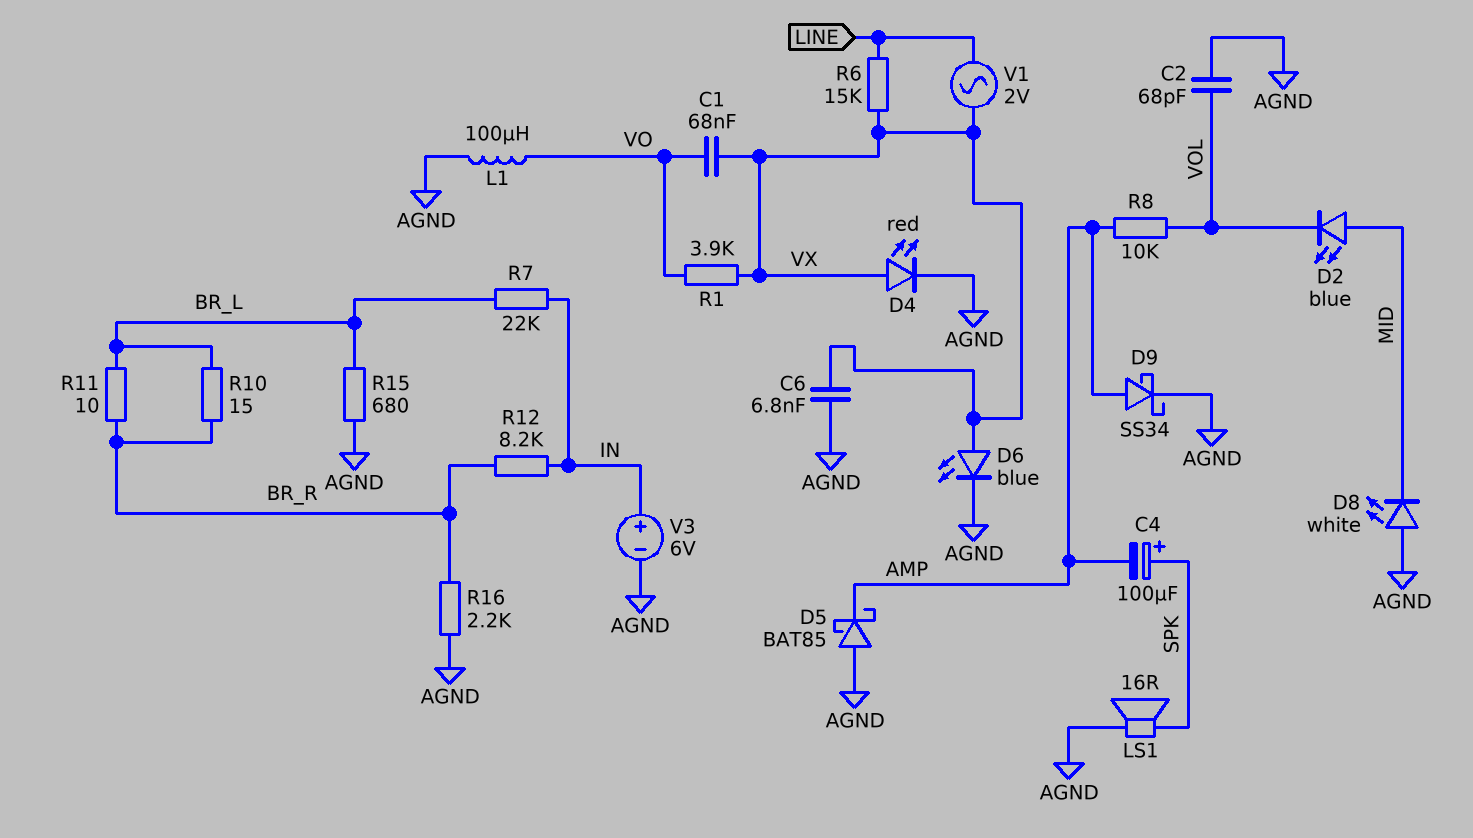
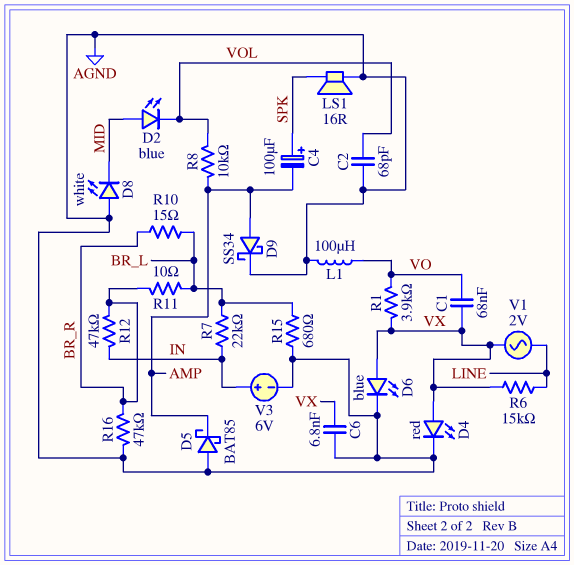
R12: 8.2k (BR_R, IN) -> 47k (BR_R, IN)
R16: 2.2k (AGND, BR_R) -> 47k (AGND, BR_R)

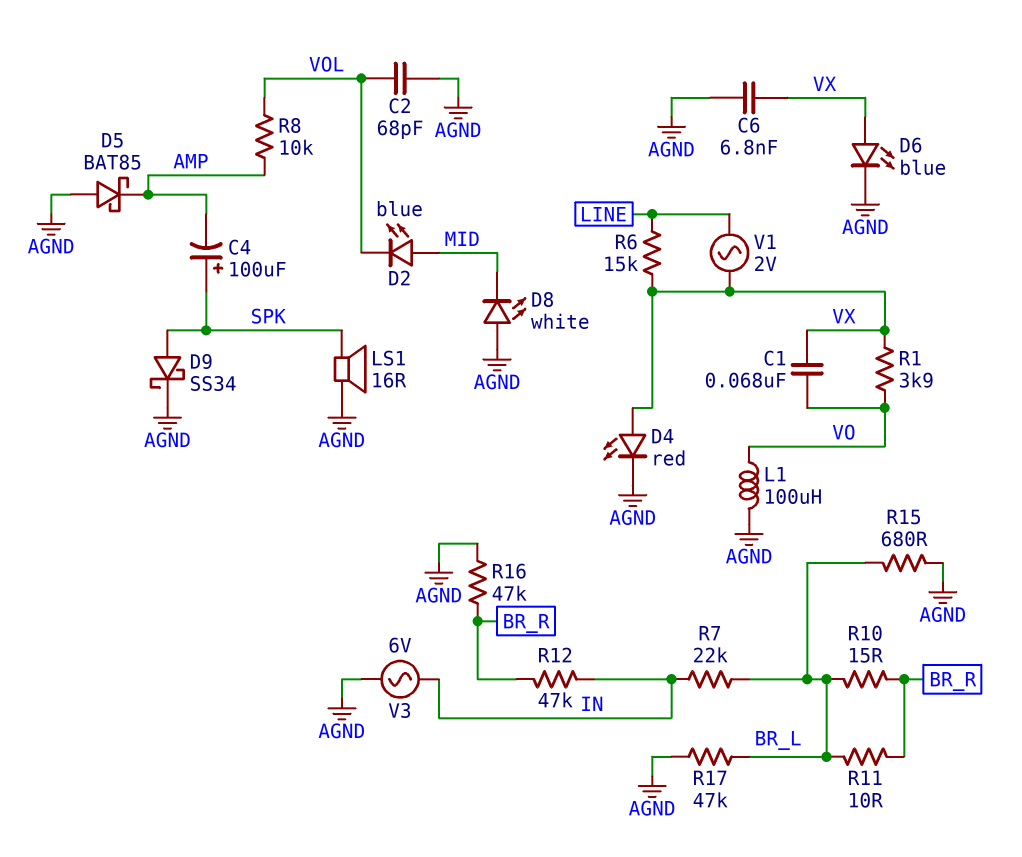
D9: schottky SS34 (A AMP, K AGND) -> schottky SS34 (A SPK, K AGND)
R17: none -> 47k (AGND, BR_L)
V3: 6V (plus IN, minus AGND) -> AC 6V (AGND, IN)

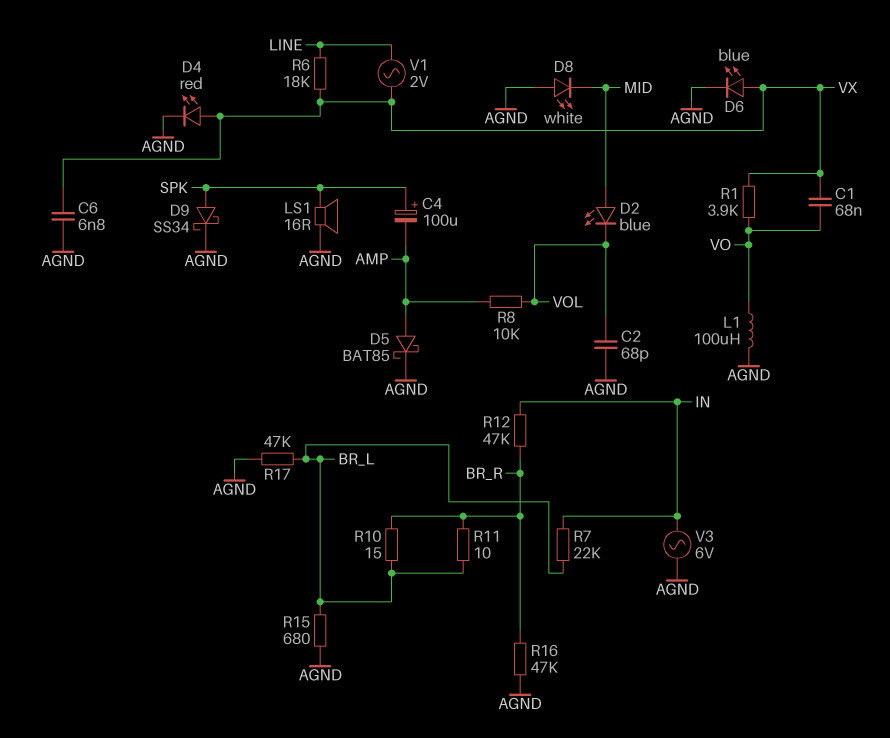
D5: schottky BAT85 (A AGND, K AMP) -> schottky BAT85 (A AMP, K AGND)
R6: 15k (LINE, VX) -> 18k (LINE, VX)

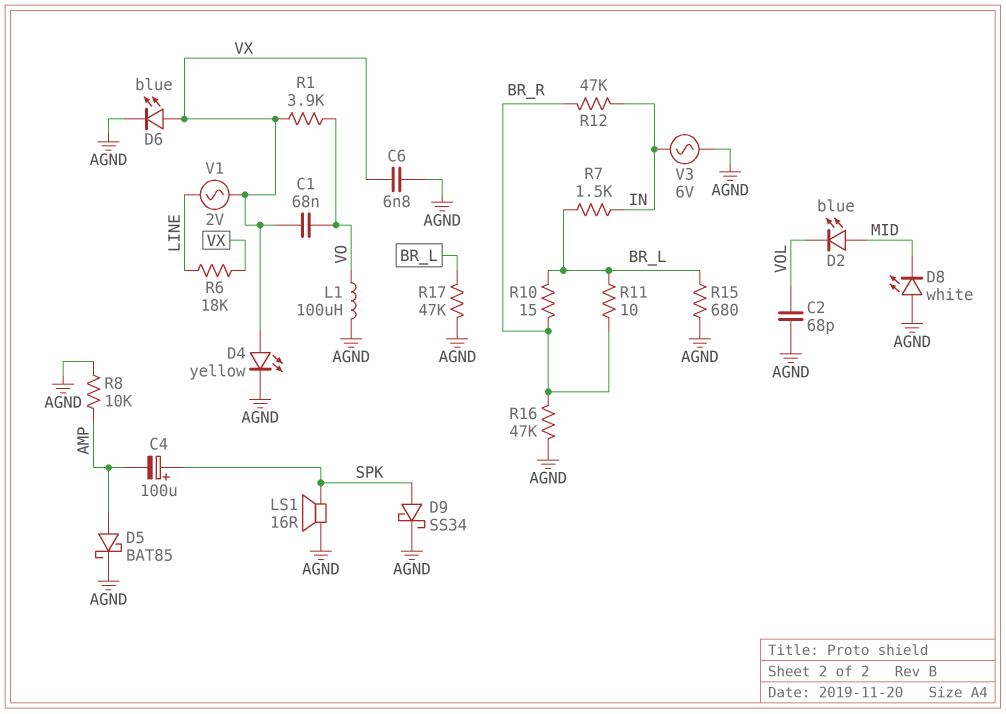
D4: LED red (A VX, K AGND) -> LED yellow (A VX, K AGND)
R7: 22k (BR_L, IN) -> 1.5k (BR_L, IN)
R8: 10k (AMP, VOL) -> 10k (AGND, AMP)

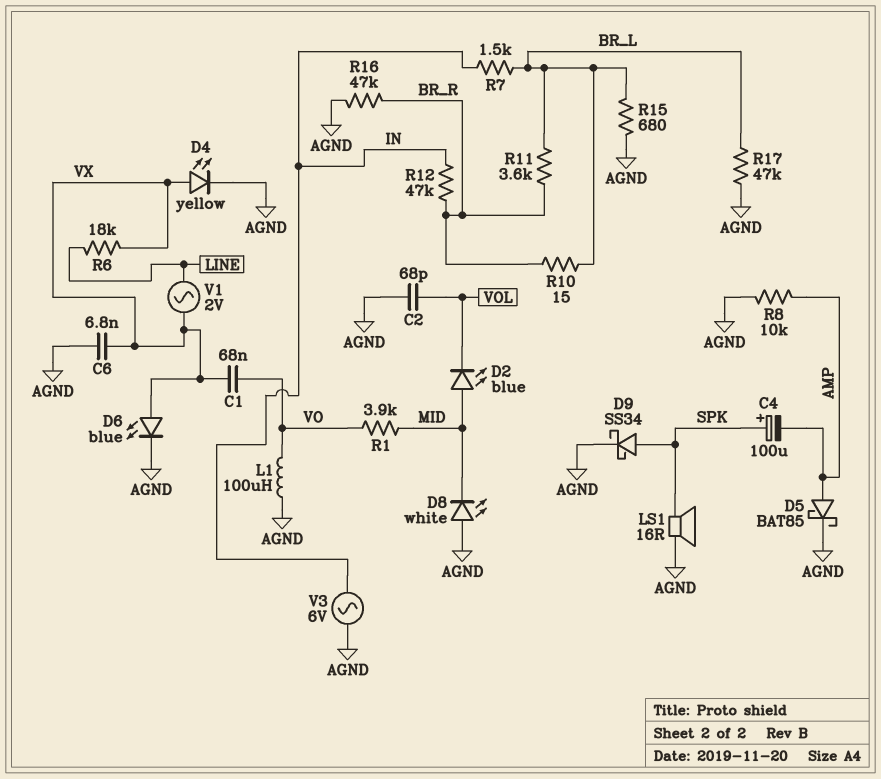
R1: 3.9k (VO, VX) -> 3.9k (MID, VO)
R11: 10 (BR_L, BR_R) -> 3.6k (BR_L, BR_R)

